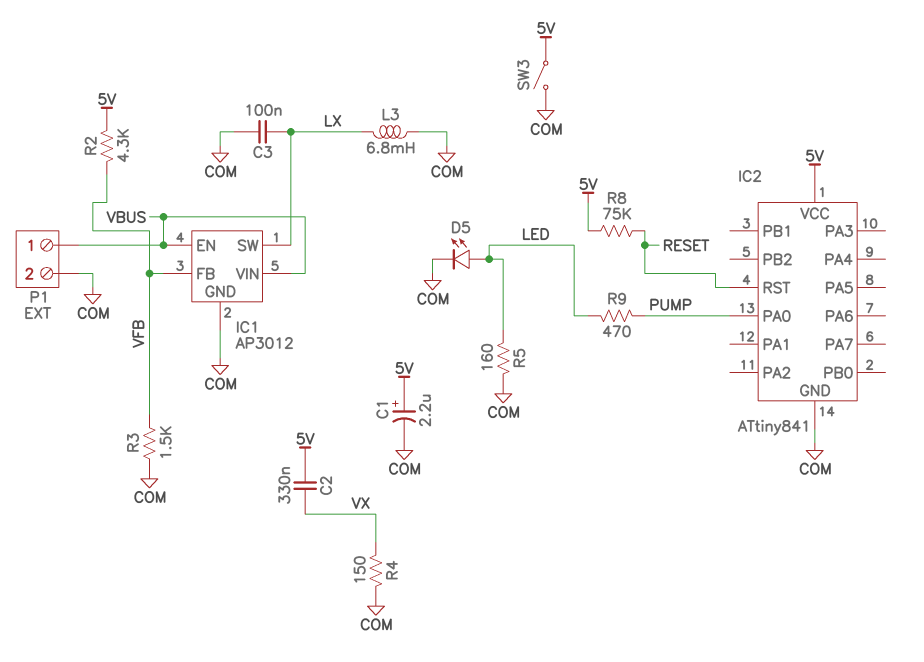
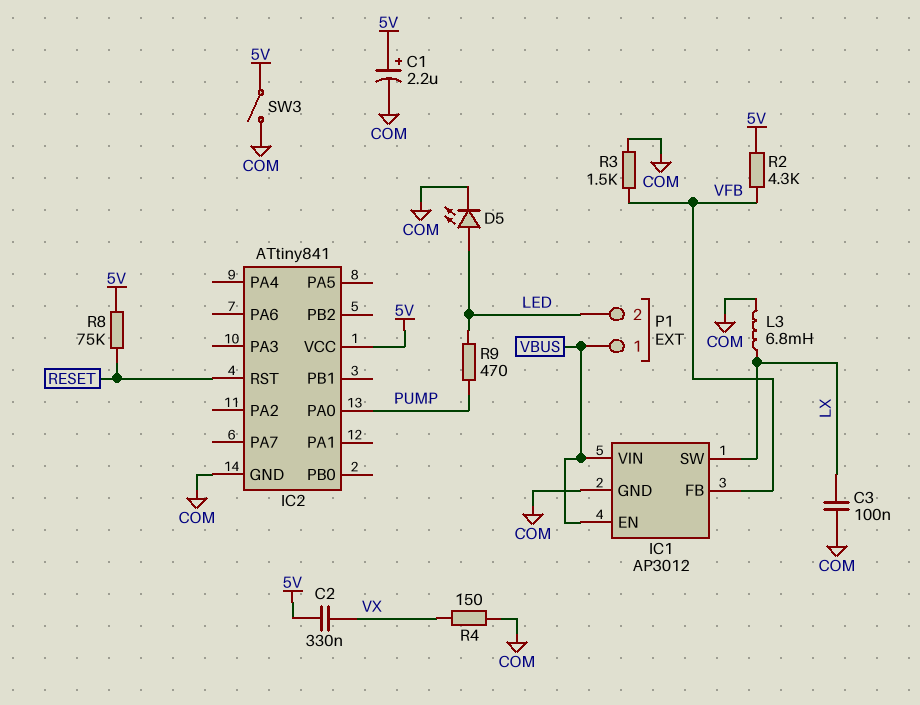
P1 pin 2: COM -> LED
R5: 160 (COM, LED) -> none

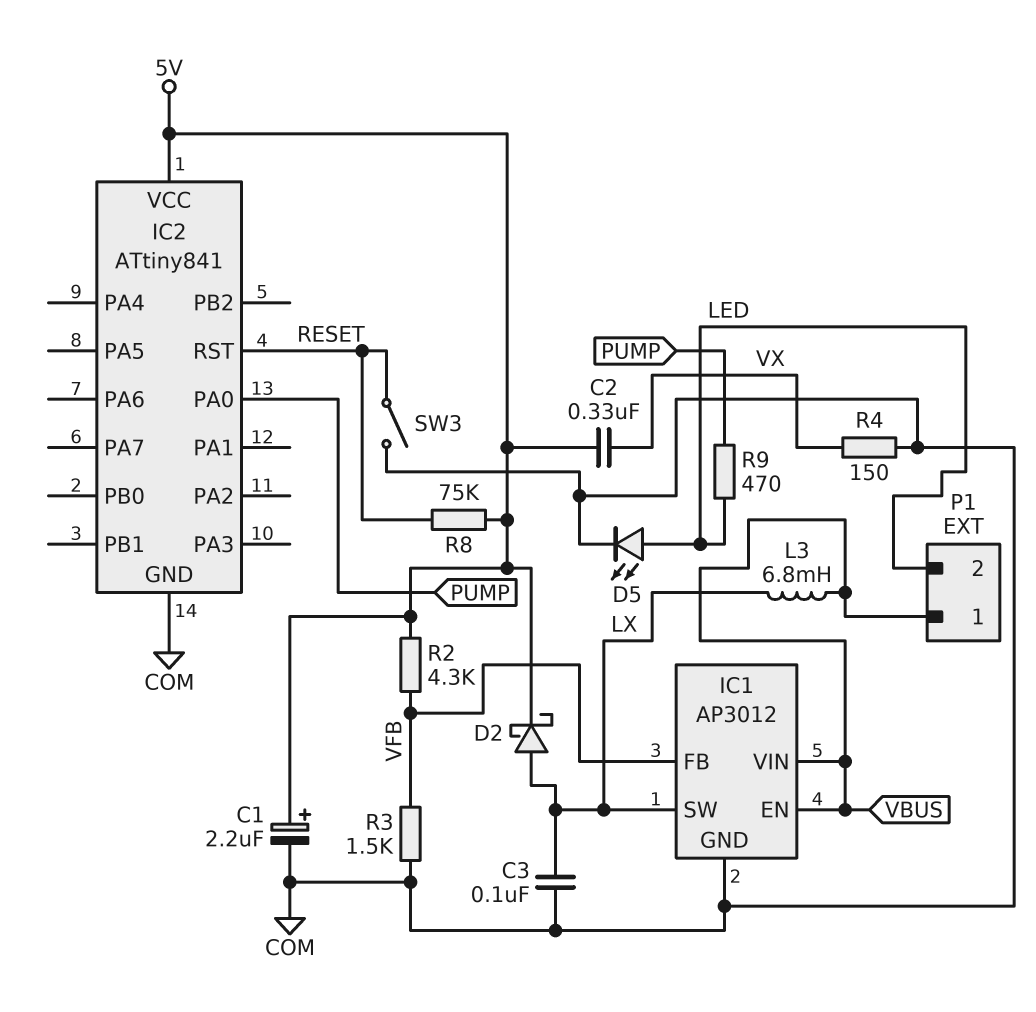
D2: none -> schottky (A LX, K 5V)
L3: 6.8mH (COM, LX) -> 6.8mH (LX, VBUS)
SW3: switch (5V, COM) -> switch (COM, RESET)

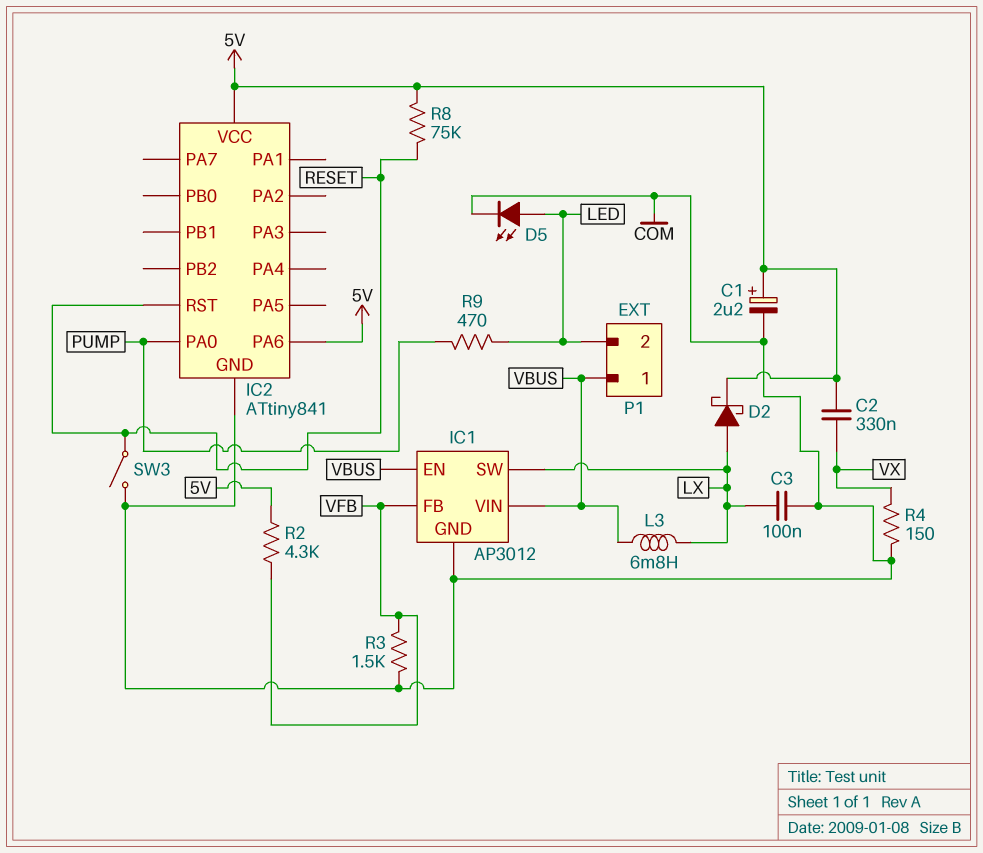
IC2 pin PA6: none -> 5V

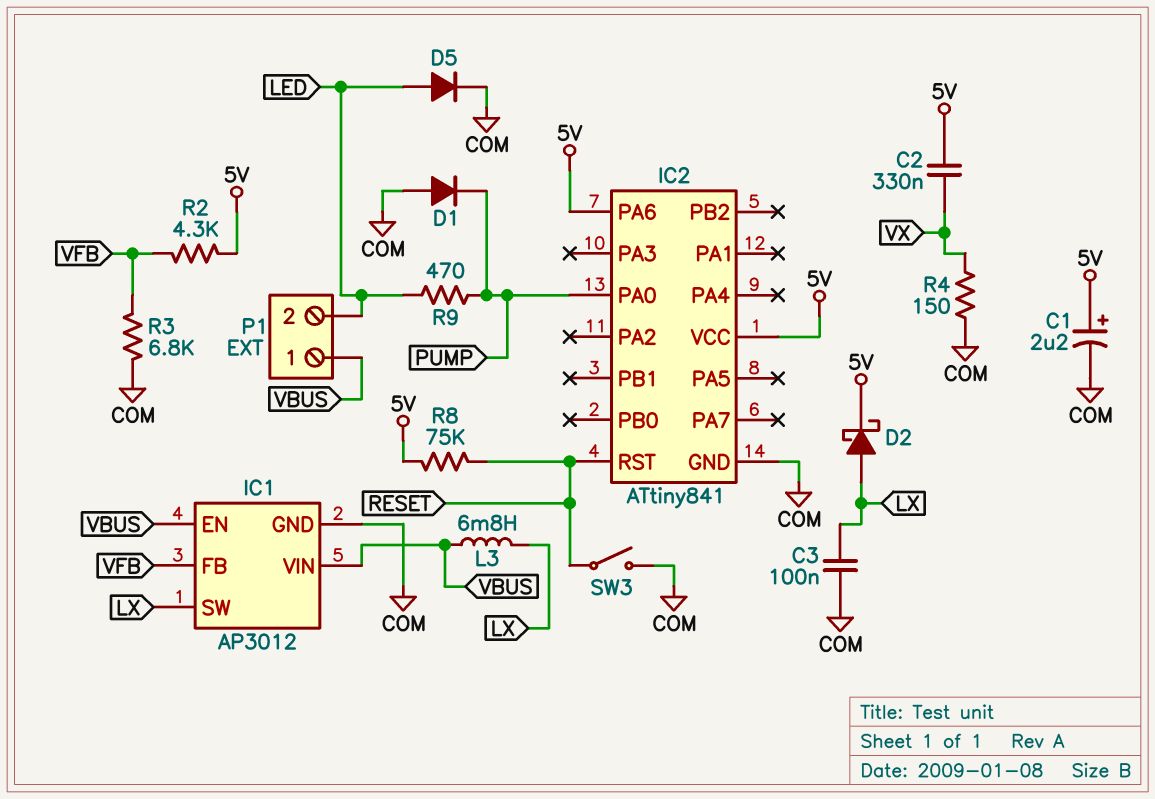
D1: none -> diode (A COM, K PUMP)
D5: LED (A LED, K COM) -> diode (A LED, K COM)
R3: 1.5k (COM, VFB) -> 6.8k (COM, VFB)

